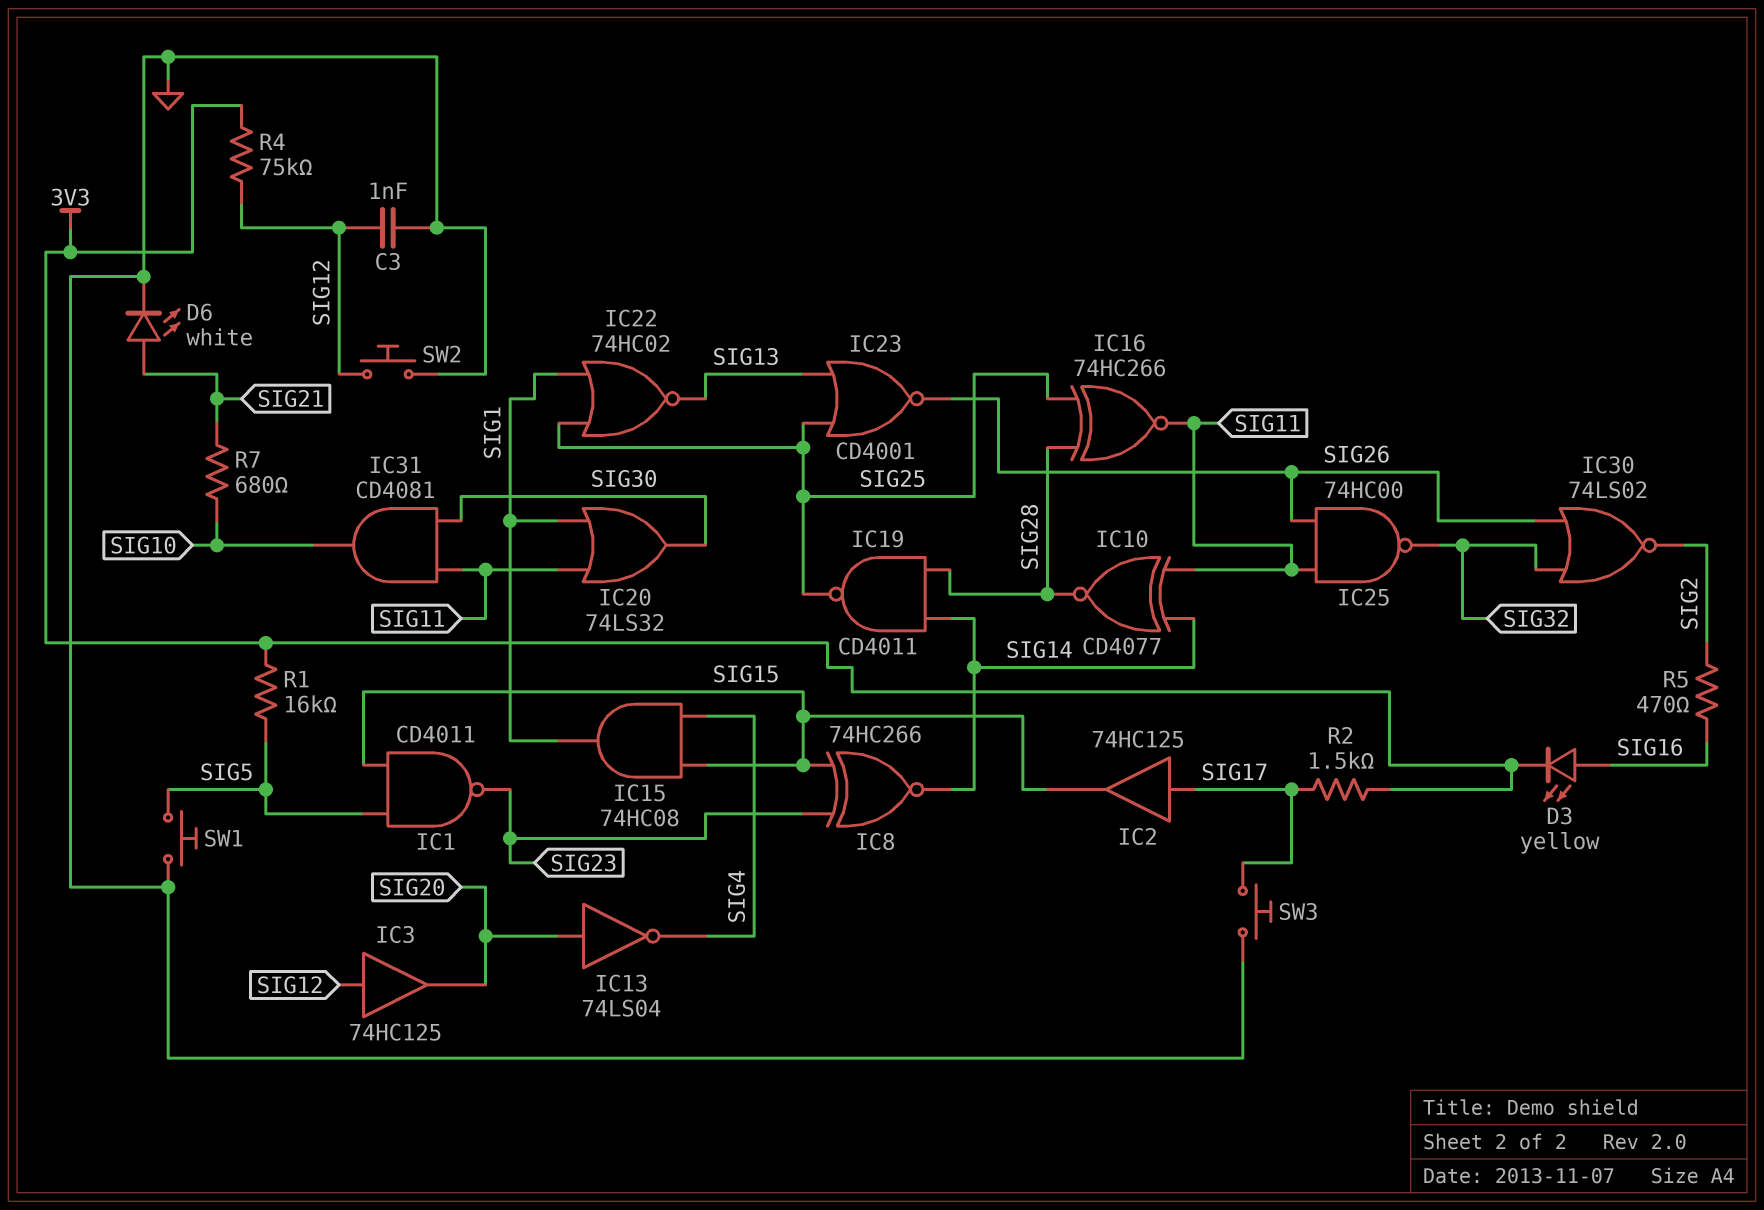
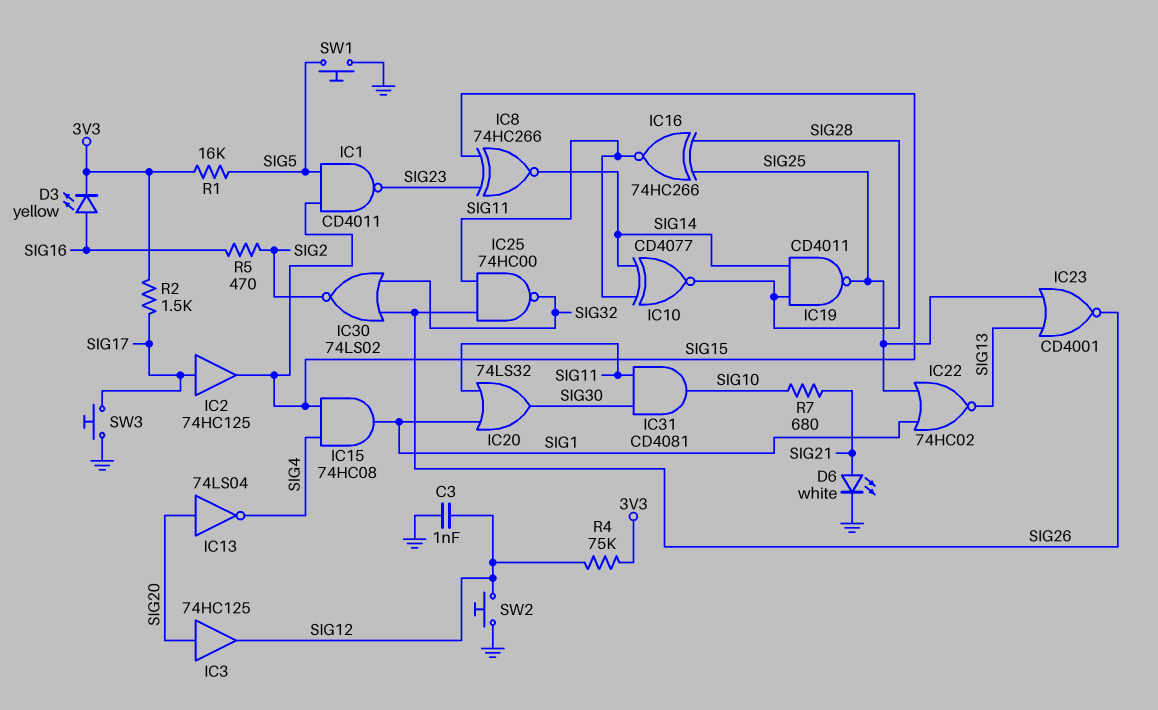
IC3: buffer 74HC125 (in SIG12, out SIG20) -> buffer 74HC125 (in SIG20, out SIG12)

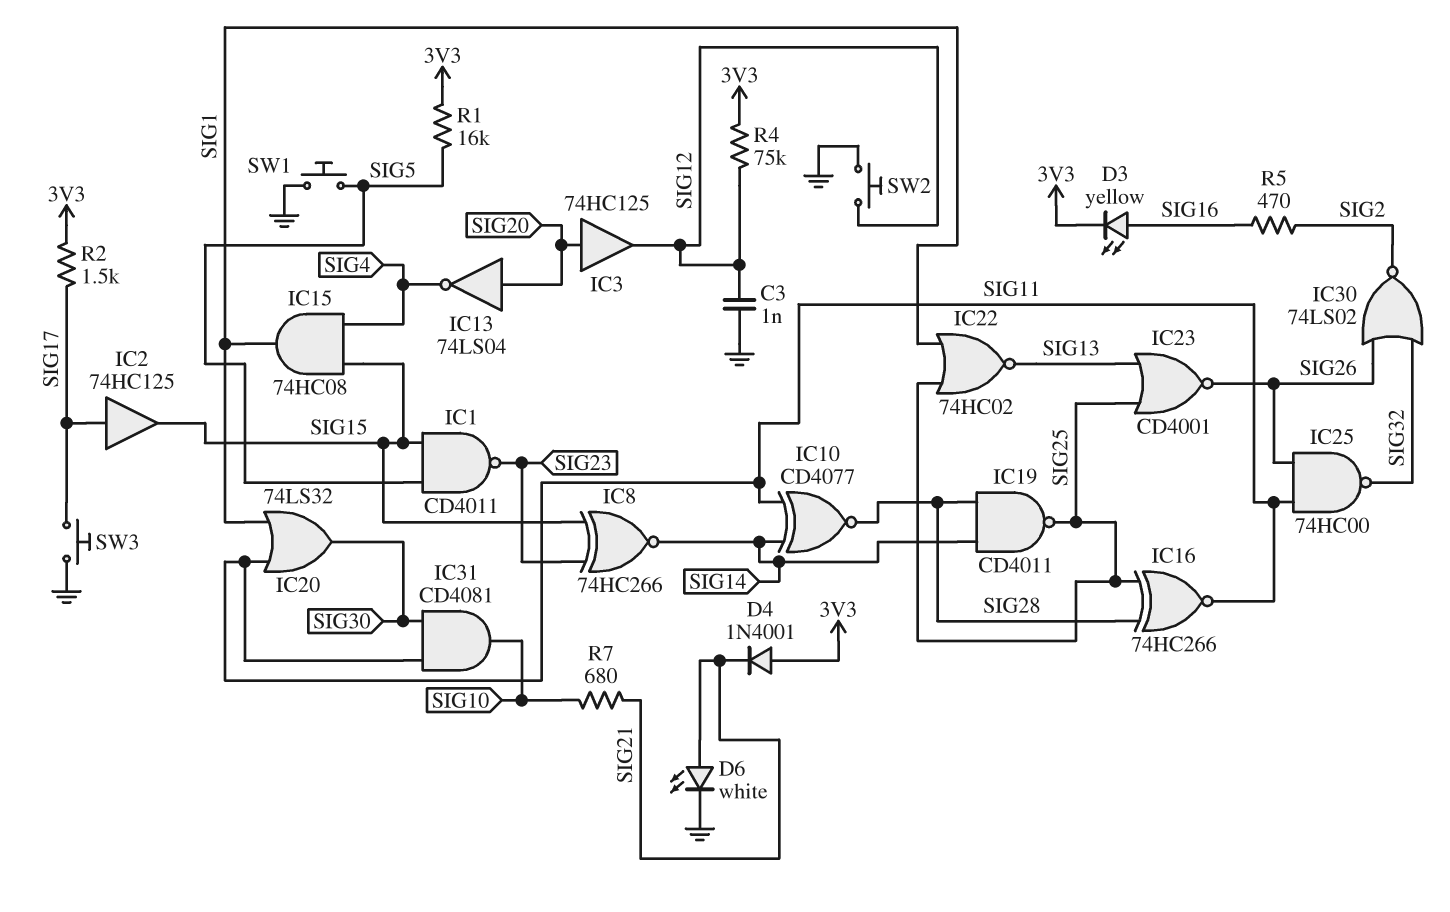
D4: none -> diode 1N4001 (A 3V3, K SIG21)

